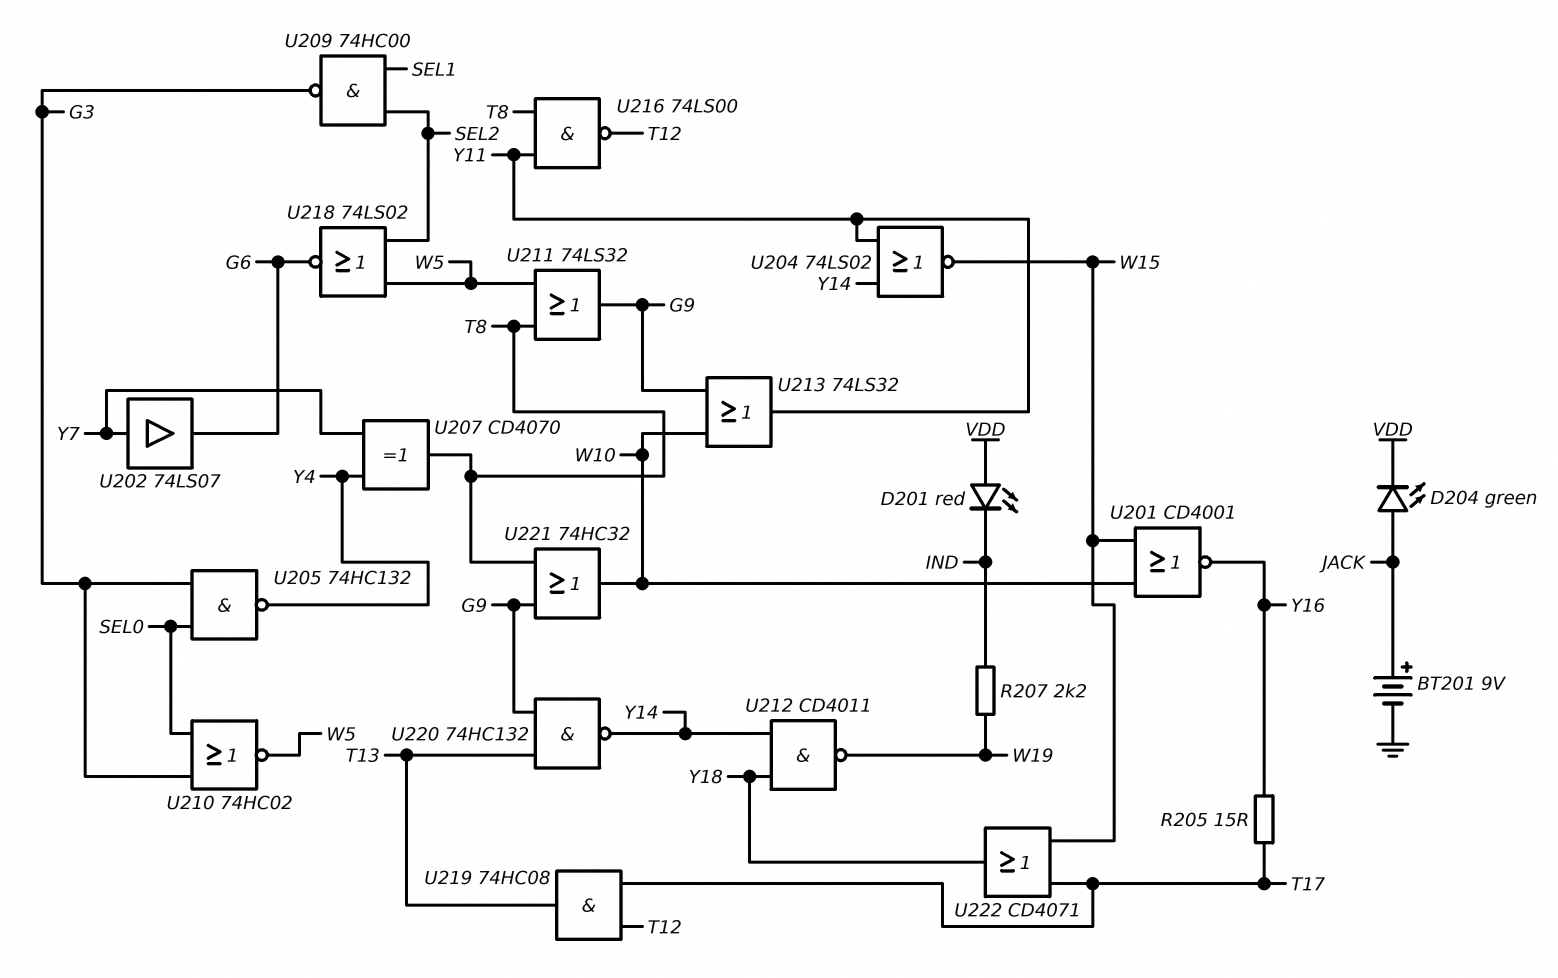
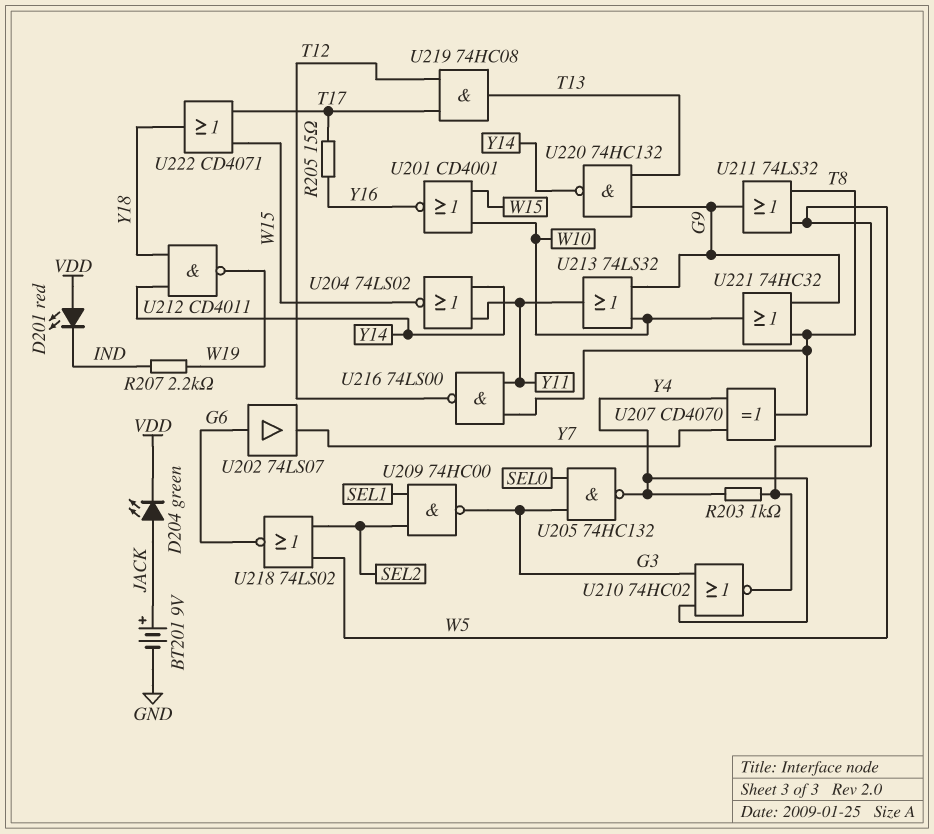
R203: none -> 1k (W5, Y4)
U202: buffer 74LS07 (in Y7, out G6) -> buffer 74LS07 (in G6, out Y7)
U210: NOR 74HC02 (in G3, in SEL0, out W5) -> NOR 74HC02 (in G3, in Y4, out W5)

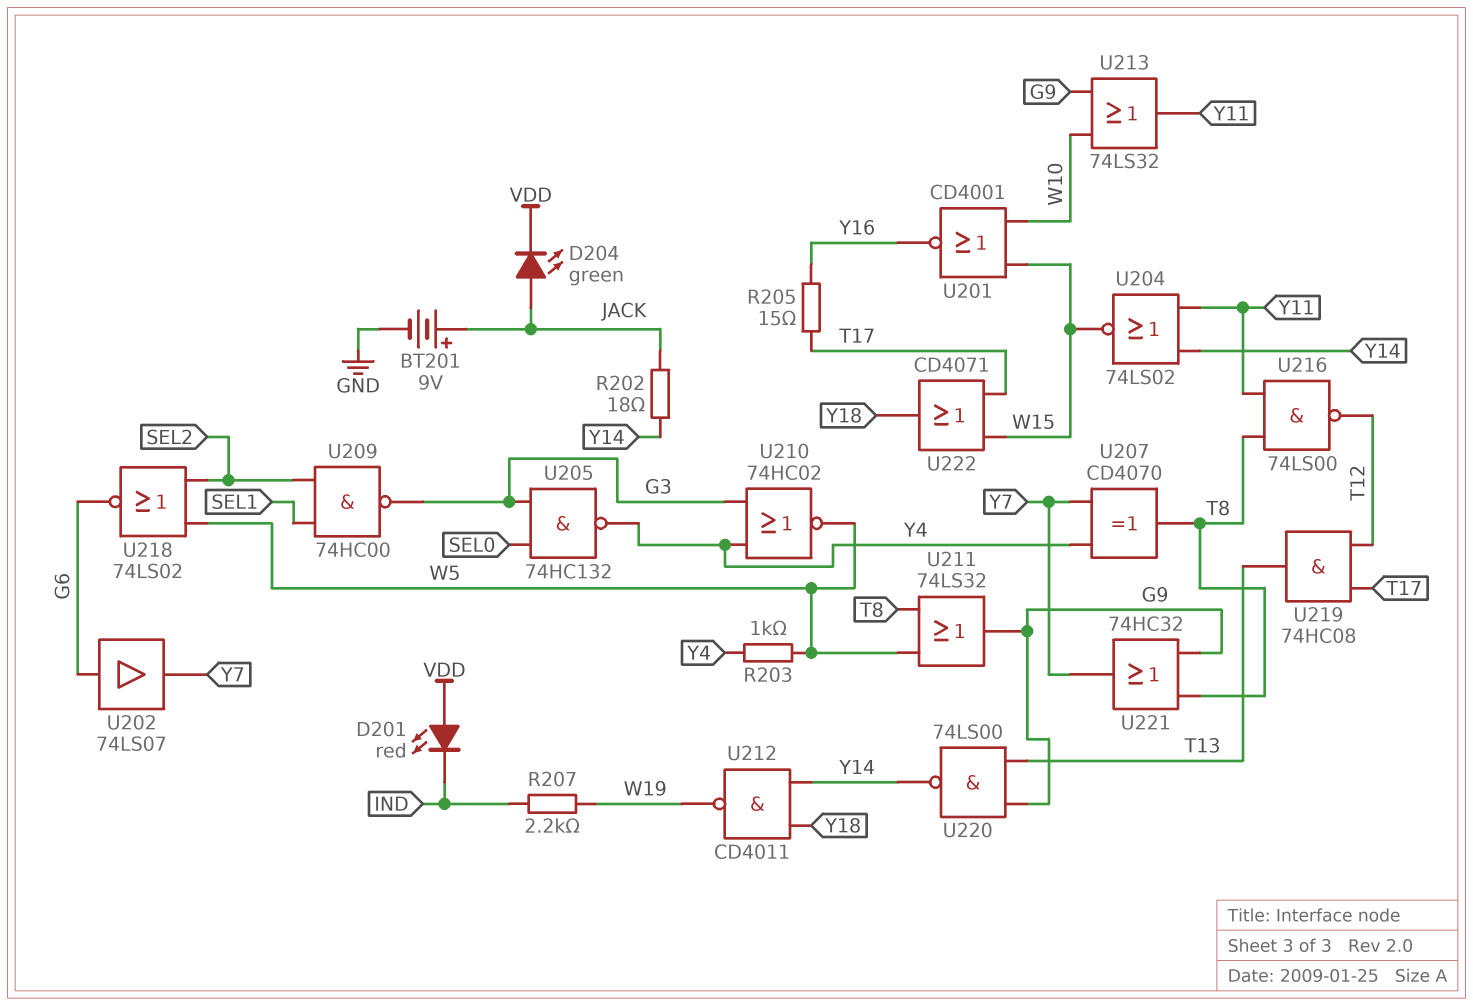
R202: none -> 18 (JACK, Y14)
U220: NAND 74HC132 (in G9, in T13, out Y14) -> NAND 74LS00 (in G9, in T13, out Y14)
U221: OR 74HC32 (in G9, in T8, out W10) -> OR 74HC32 (in G9, in T8, out Y7)

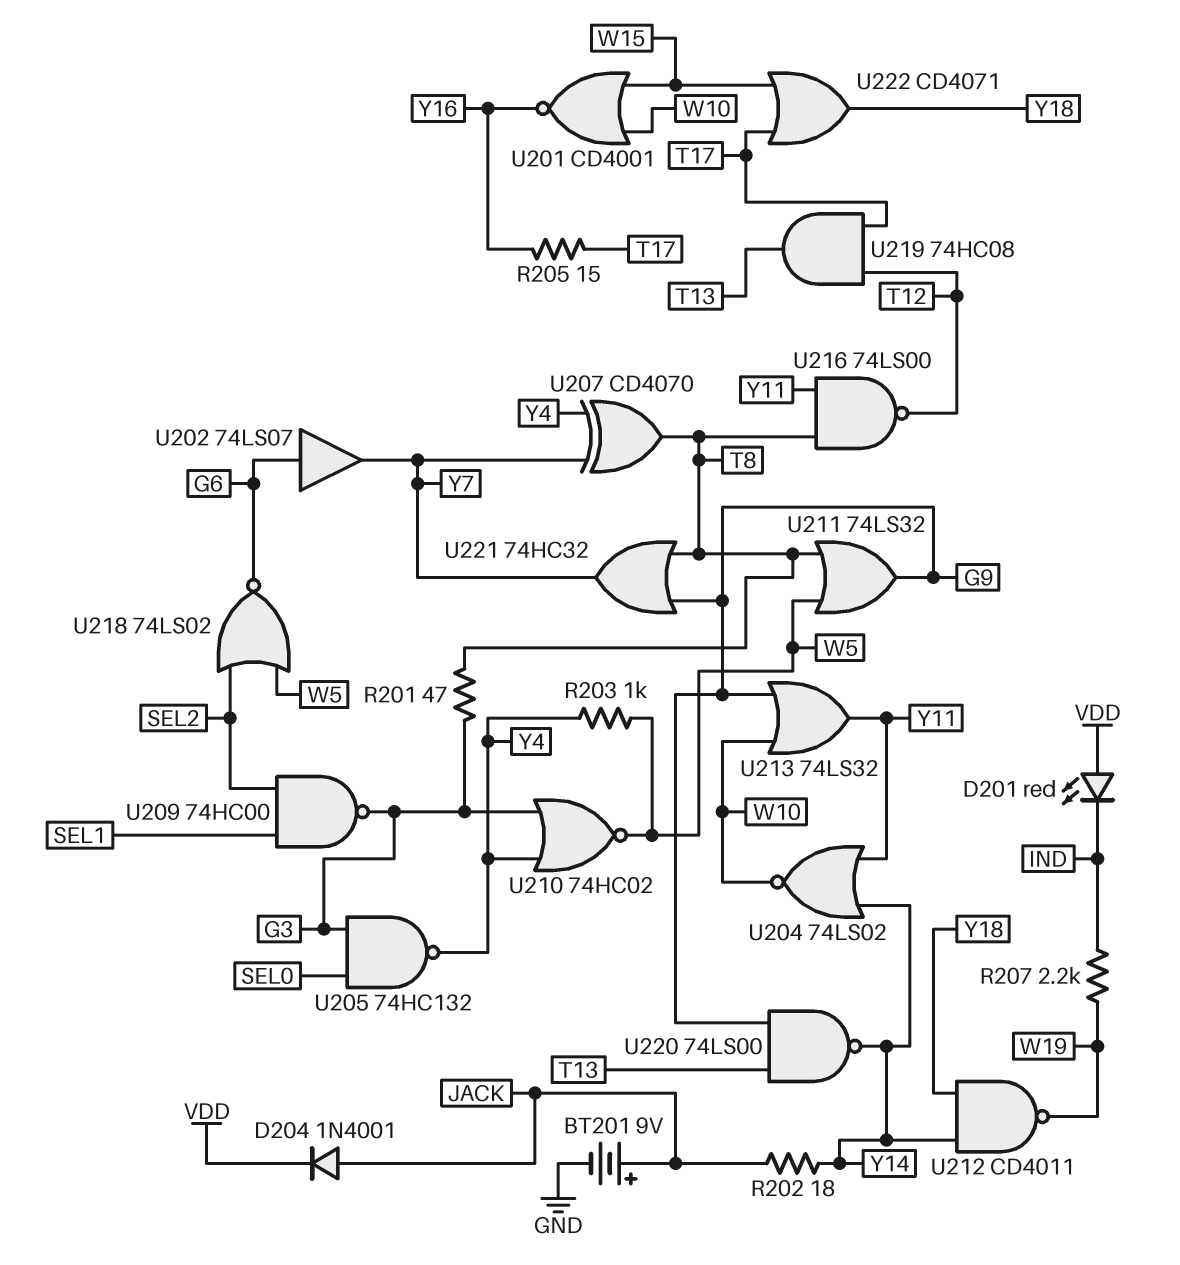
D204: LED green (A JACK, K VDD) -> diode 1N4001 (A JACK, K VDD)
R201: none -> 47 (G3, T8)
U204: NOR 74LS02 (in Y11, in Y14, out W15) -> NOR 74LS02 (in Y11, in Y14, out W10)

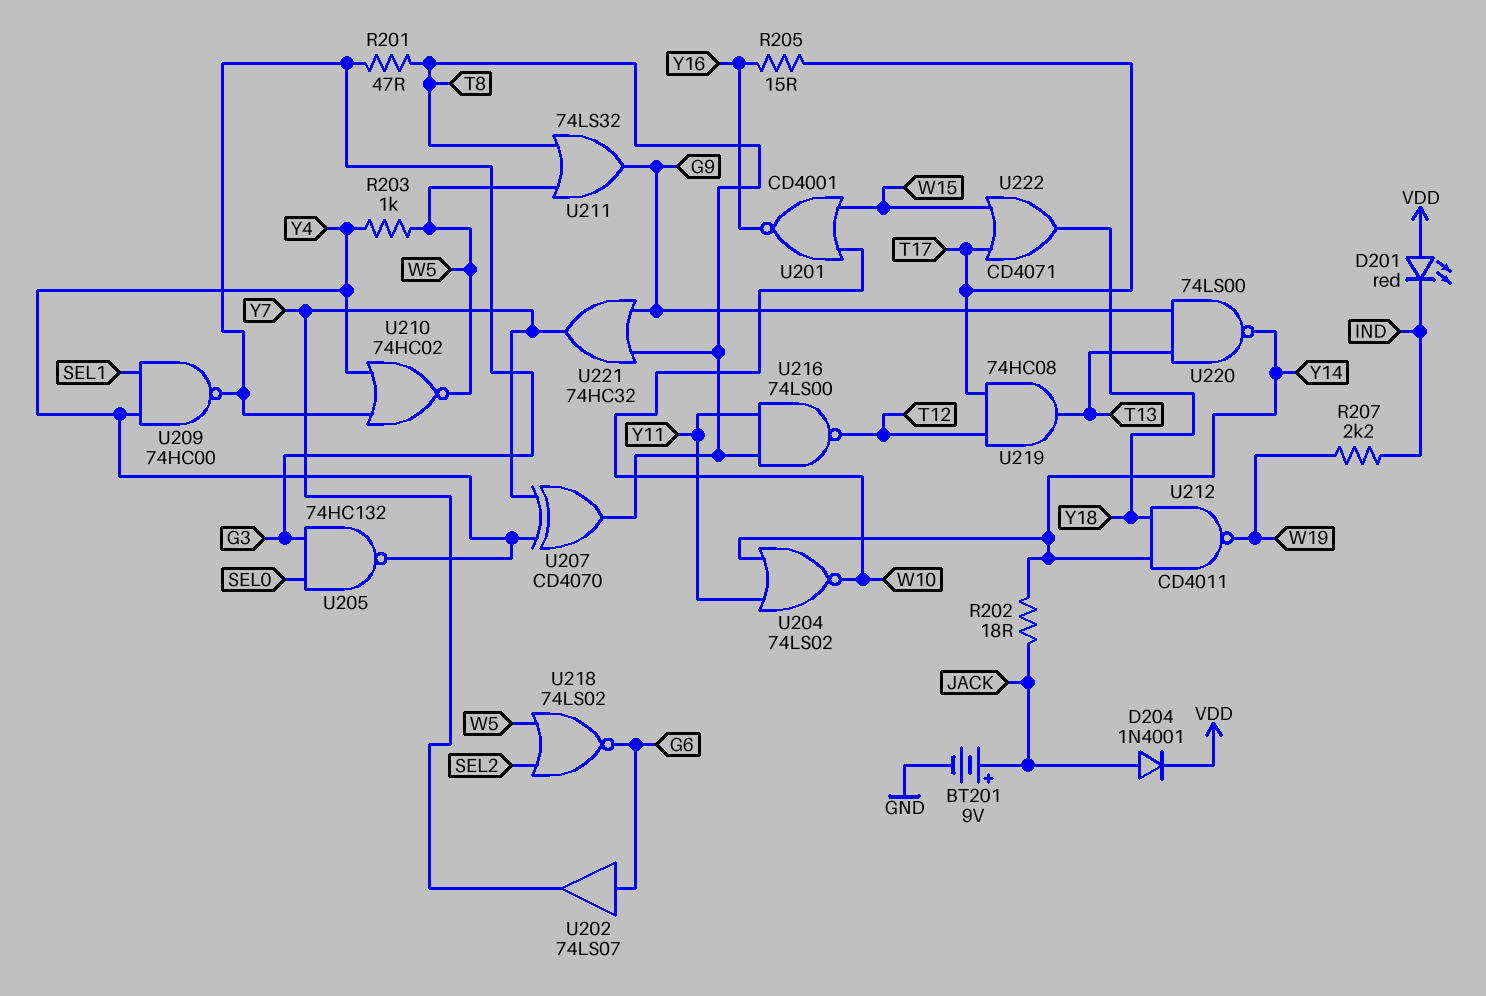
U209: NAND 74HC00 (in SEL1, in SEL2, out G3) -> NAND 74HC00 (in SEL1, in Y4, out G3)
U213: OR 74LS32 (in G9, in W10, out Y11) -> none

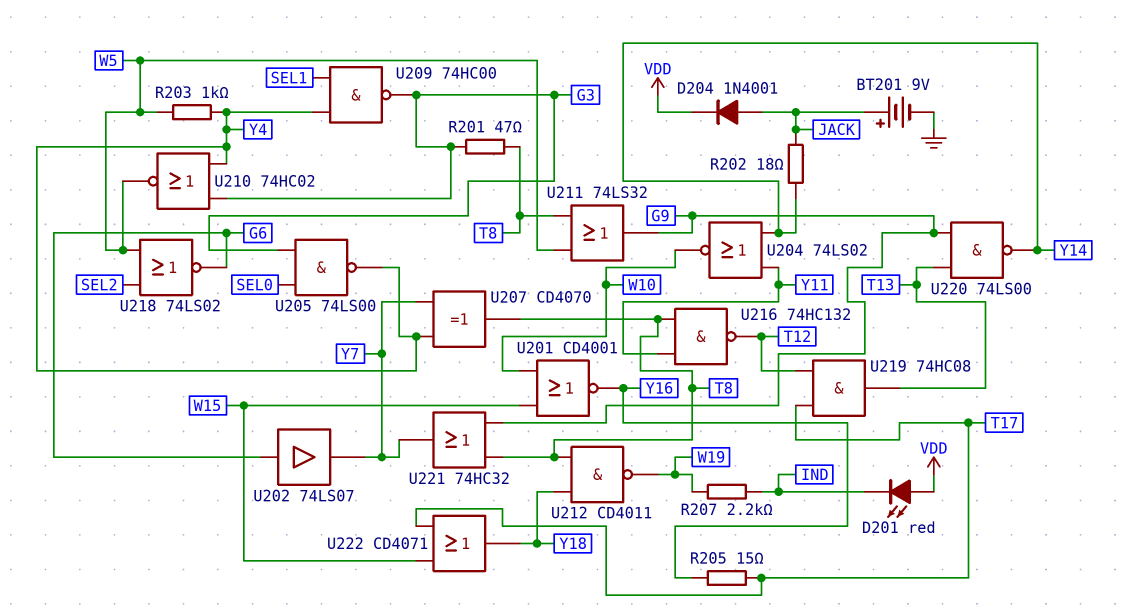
U205: NAND 74HC132 (in G3, in SEL0, out Y4) -> NAND 74LS00 (in G3, in SEL0, out Y4)
U212: NAND CD4011 (in Y14, in Y18, out W19) -> NAND CD4011 (in T8, in Y18, out W19)
U216: NAND 74LS00 (in T8, in Y11, out T12) -> NAND 74HC132 (in T8, in Y11, out T12)

